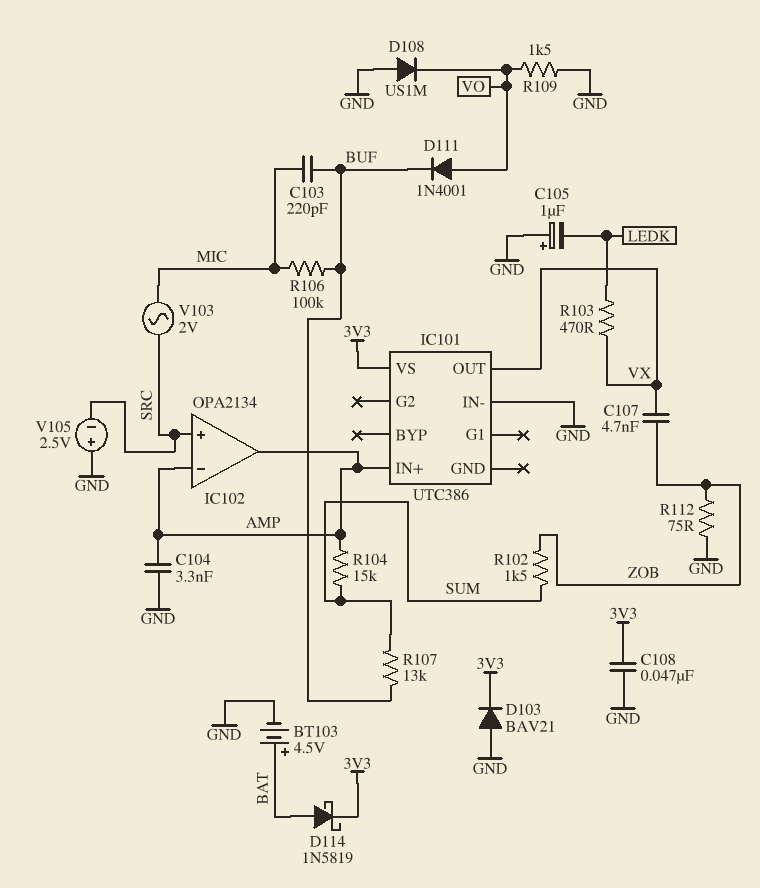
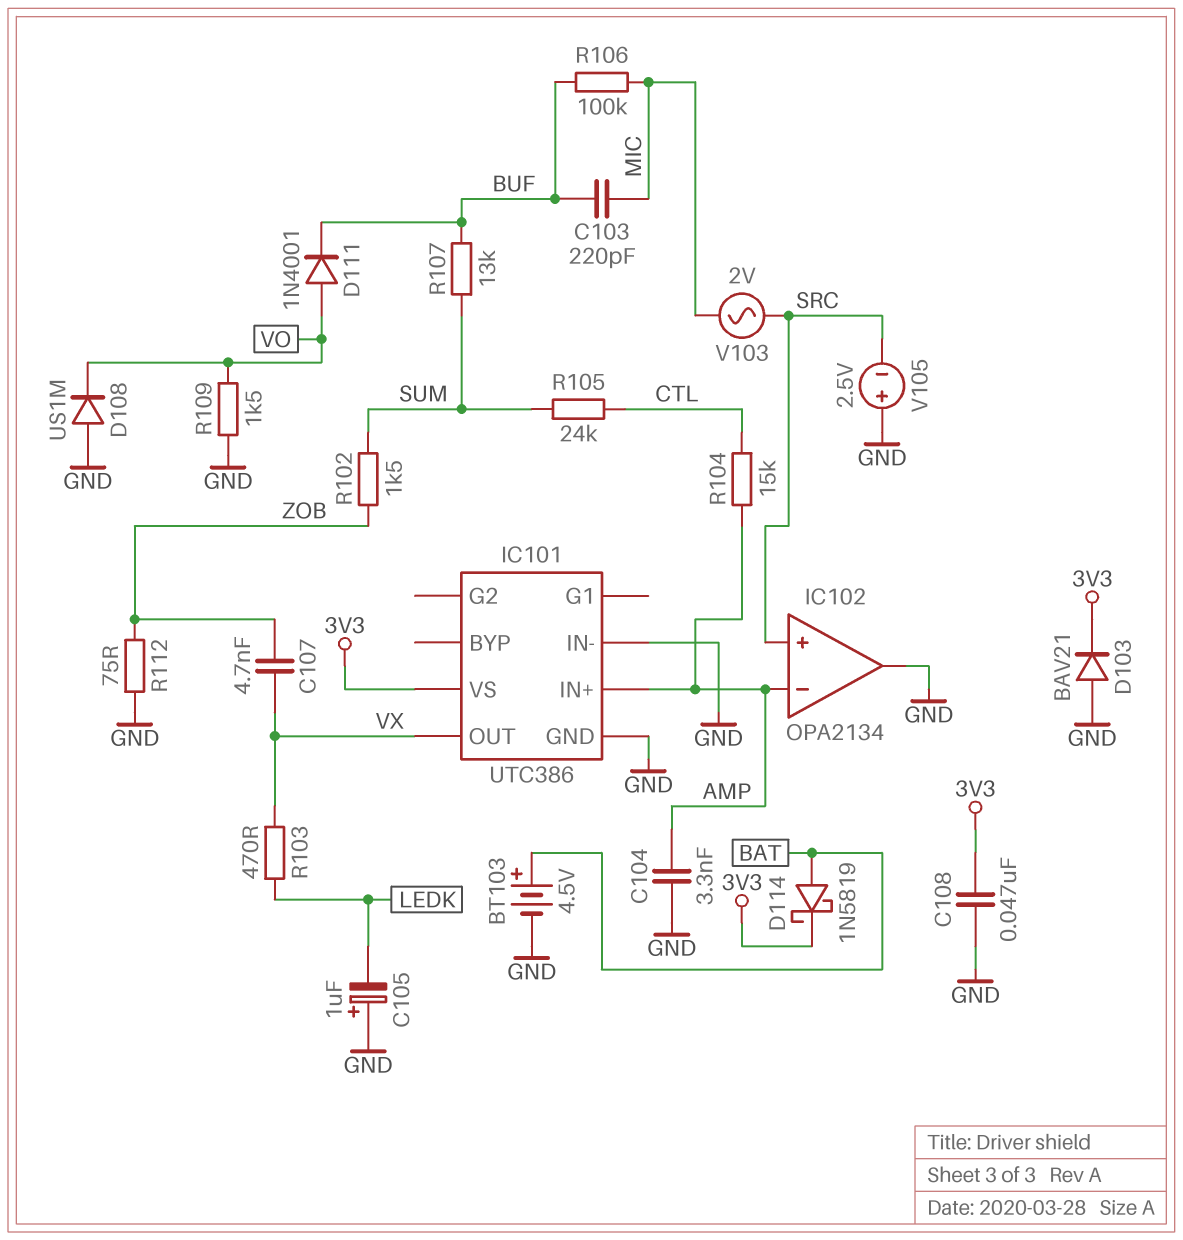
IC101 pin GND: none -> GND
IC102 pin out: AMP -> GND
R104: 15k (AMP, SUM) -> 15k (AMP, CTL)
R105: none -> 24k (CTL, SUM)

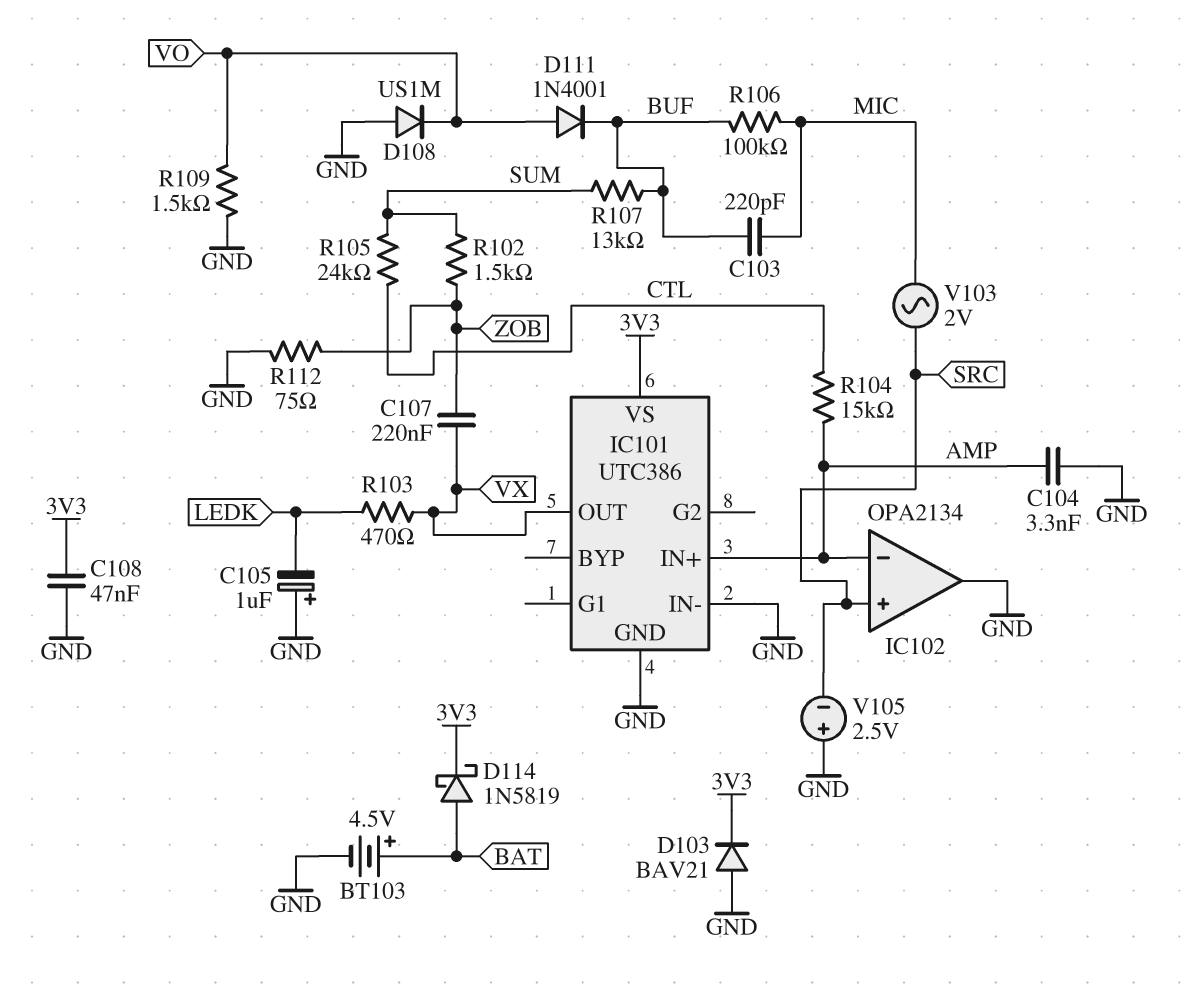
C107: 4.7nF (VX, ZOB) -> 220nF (VX, ZOB)

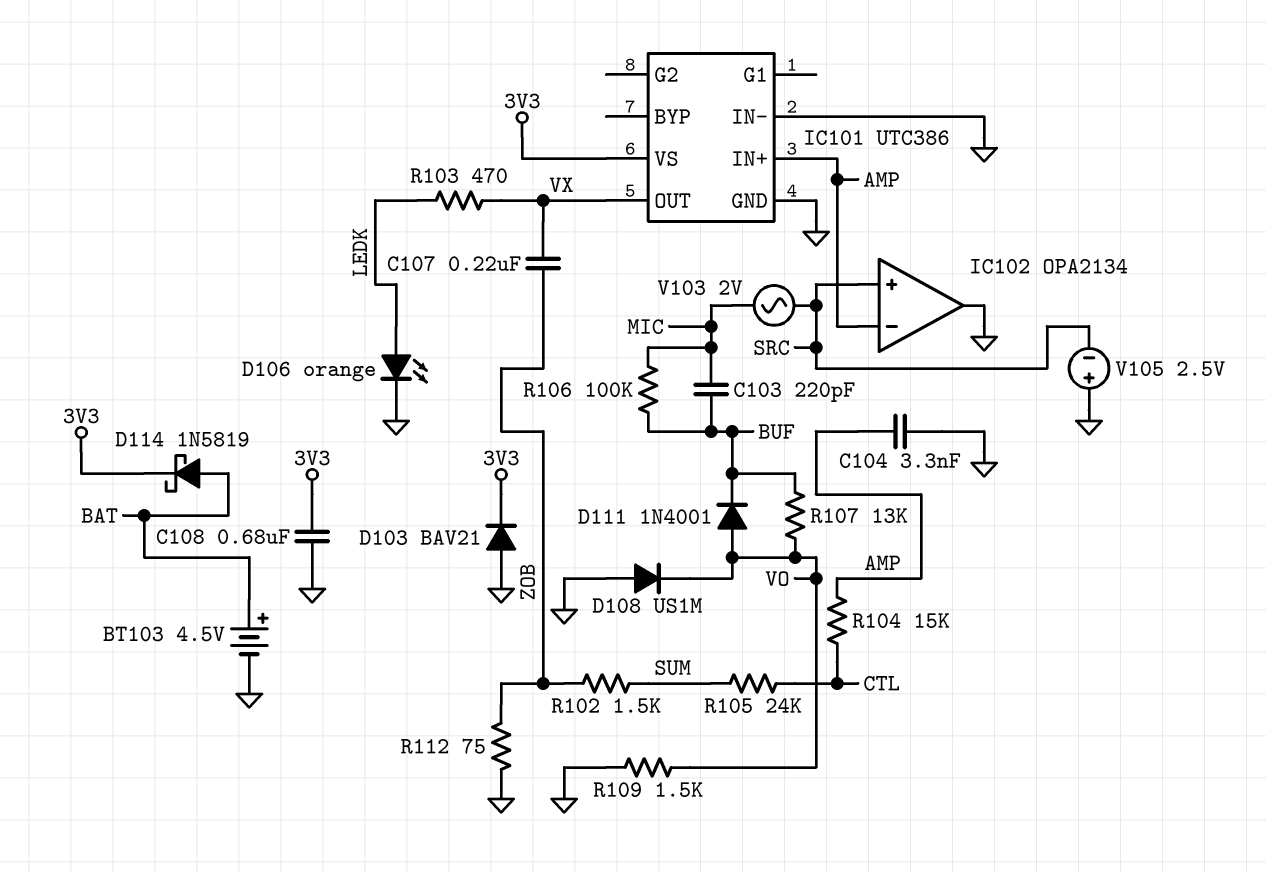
C105: 1uF (plus GND, minus LEDK) -> none
C108: 47nF (3V3, GND) -> 680nF (3V3, GND)
D106: none -> LED orange (A LEDK, K GND)
R107: 13k (BUF, SUM) -> 13k (BUF, VO)

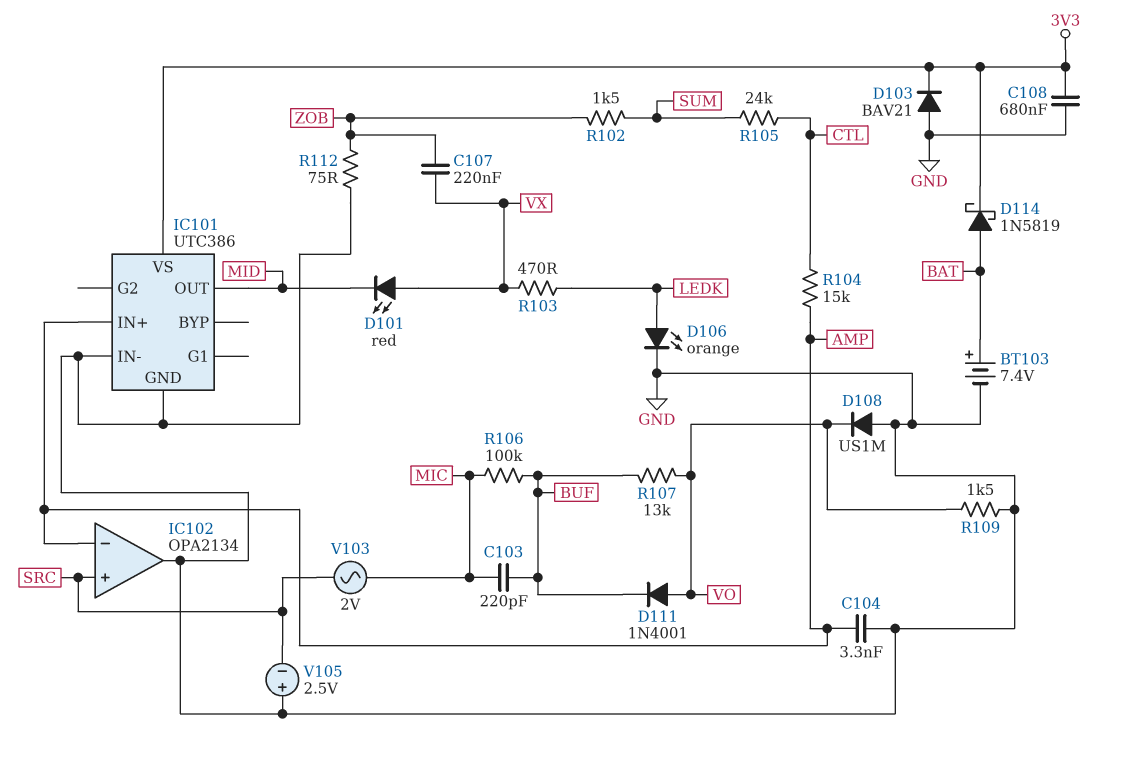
BT103: 4.5V (plus BAT, minus GND) -> 7.4V (plus BAT, minus GND)
D101: none -> LED red (A VX, K MID)
IC101 pin OUT: VX -> MID

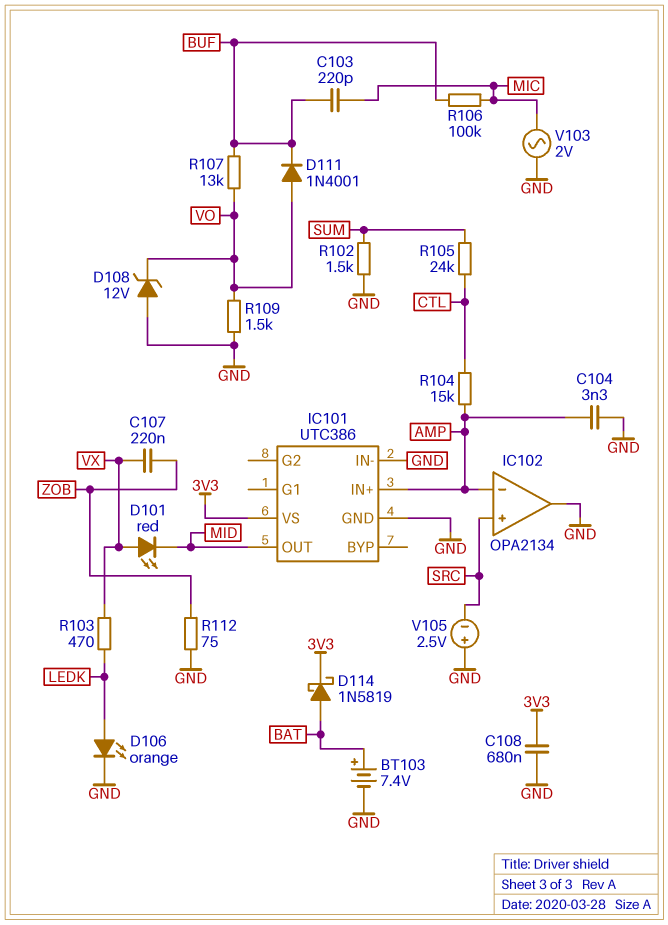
D103: diode BAV21 (A GND, K 3V3) -> none
D108: diode US1M (A GND, K VO) -> zener 12V (A GND, K VO)
R102: 1.5k (SUM, ZOB) -> 1.5k (GND, SUM)
V103: AC 2V (MIC, SRC) -> AC 2V (GND, MIC)

